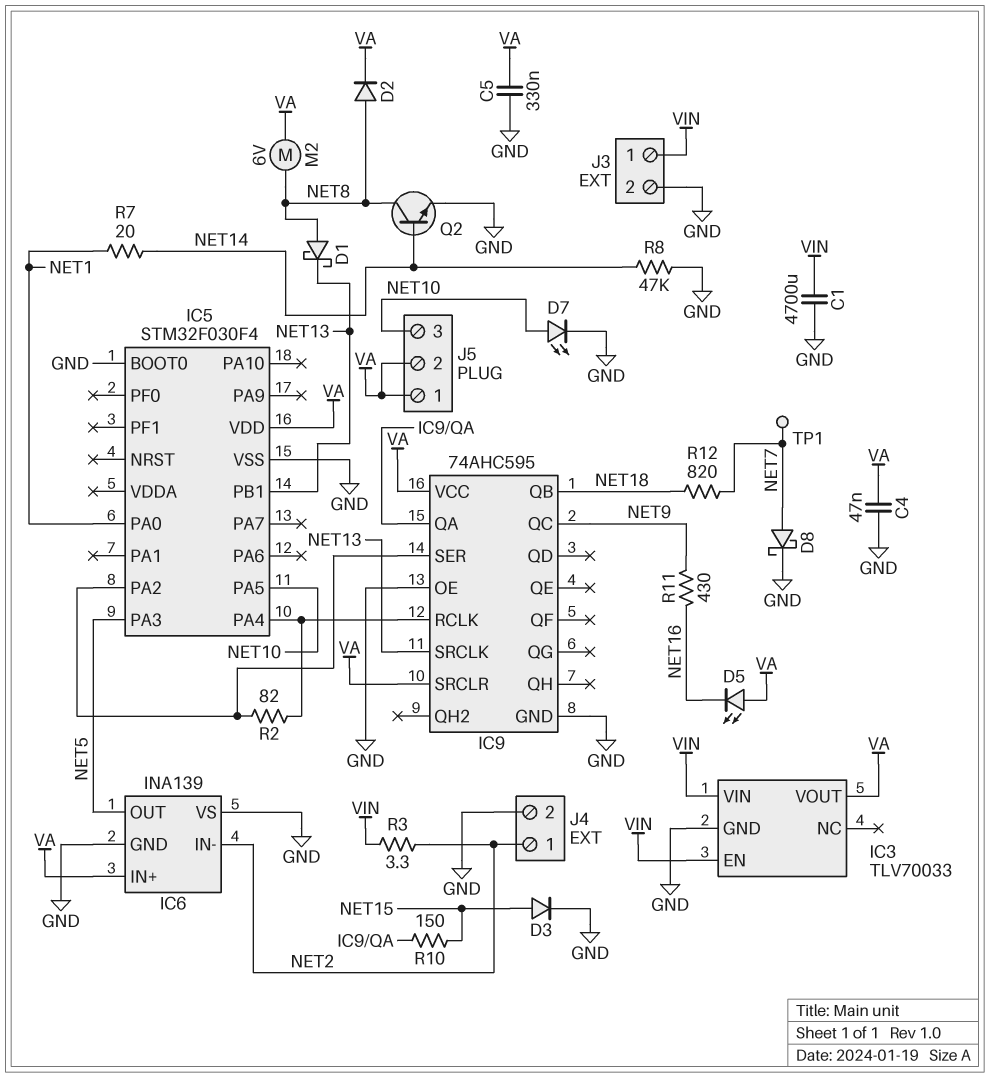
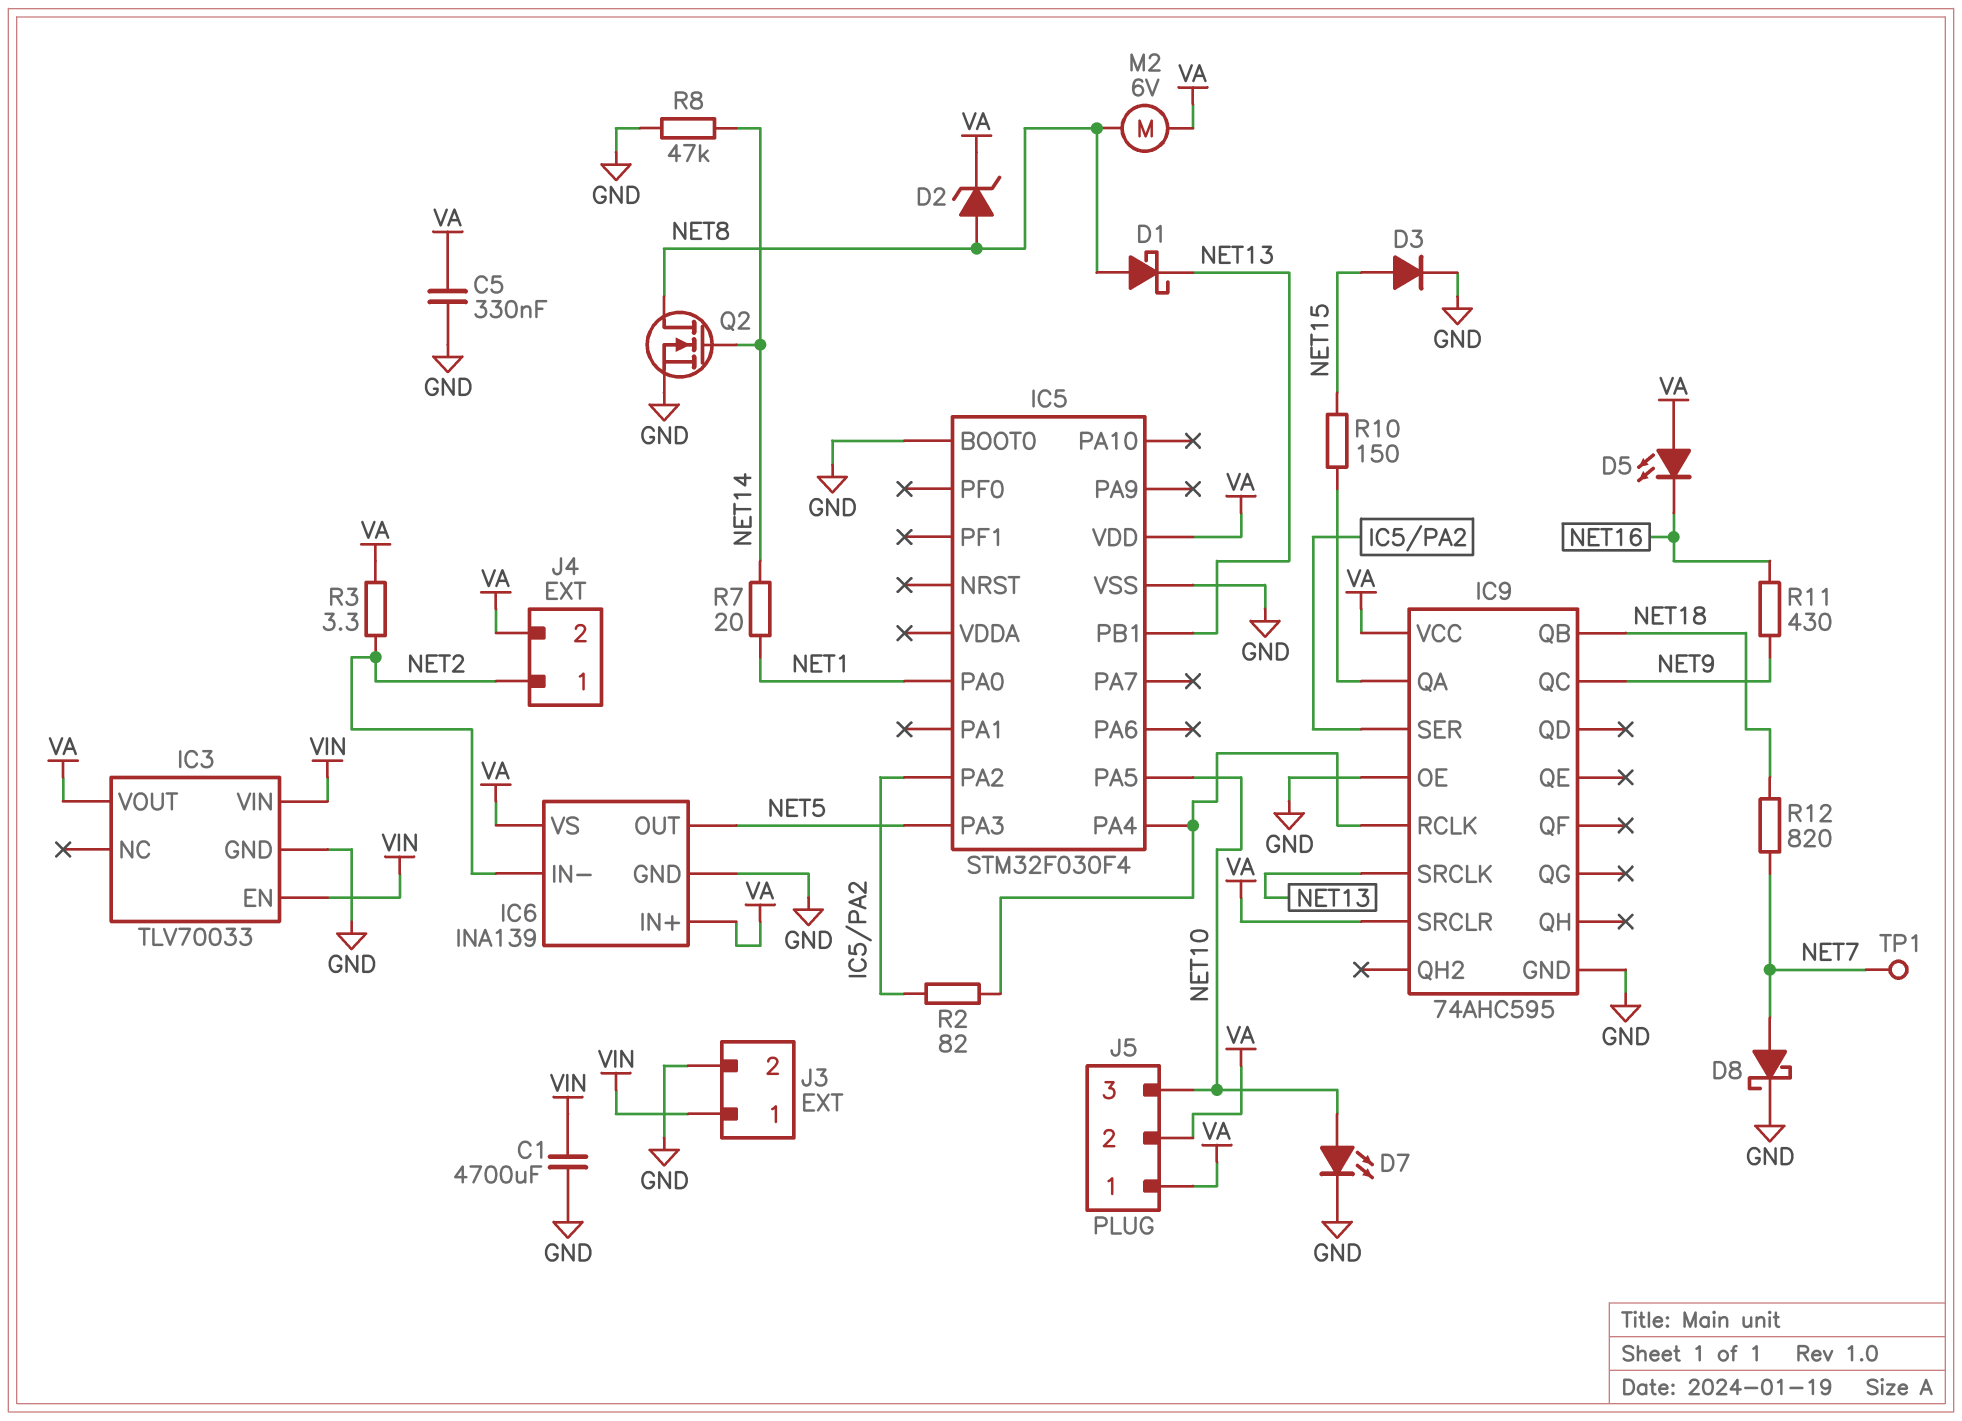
C4: 47nF (GND, VA) -> none
D2: diode (A NET8, K VA) -> zener (A NET8, K VA)
IC6 pin VS: GND -> VA
J4 pin 2: GND -> VA
Q2: NPN (B NET14, C NET8, E GND) -> NMOS (G NET14, D NET8, S GND)
R3: 3.3 (NET2, VIN) -> 3.3 (NET2, VA)

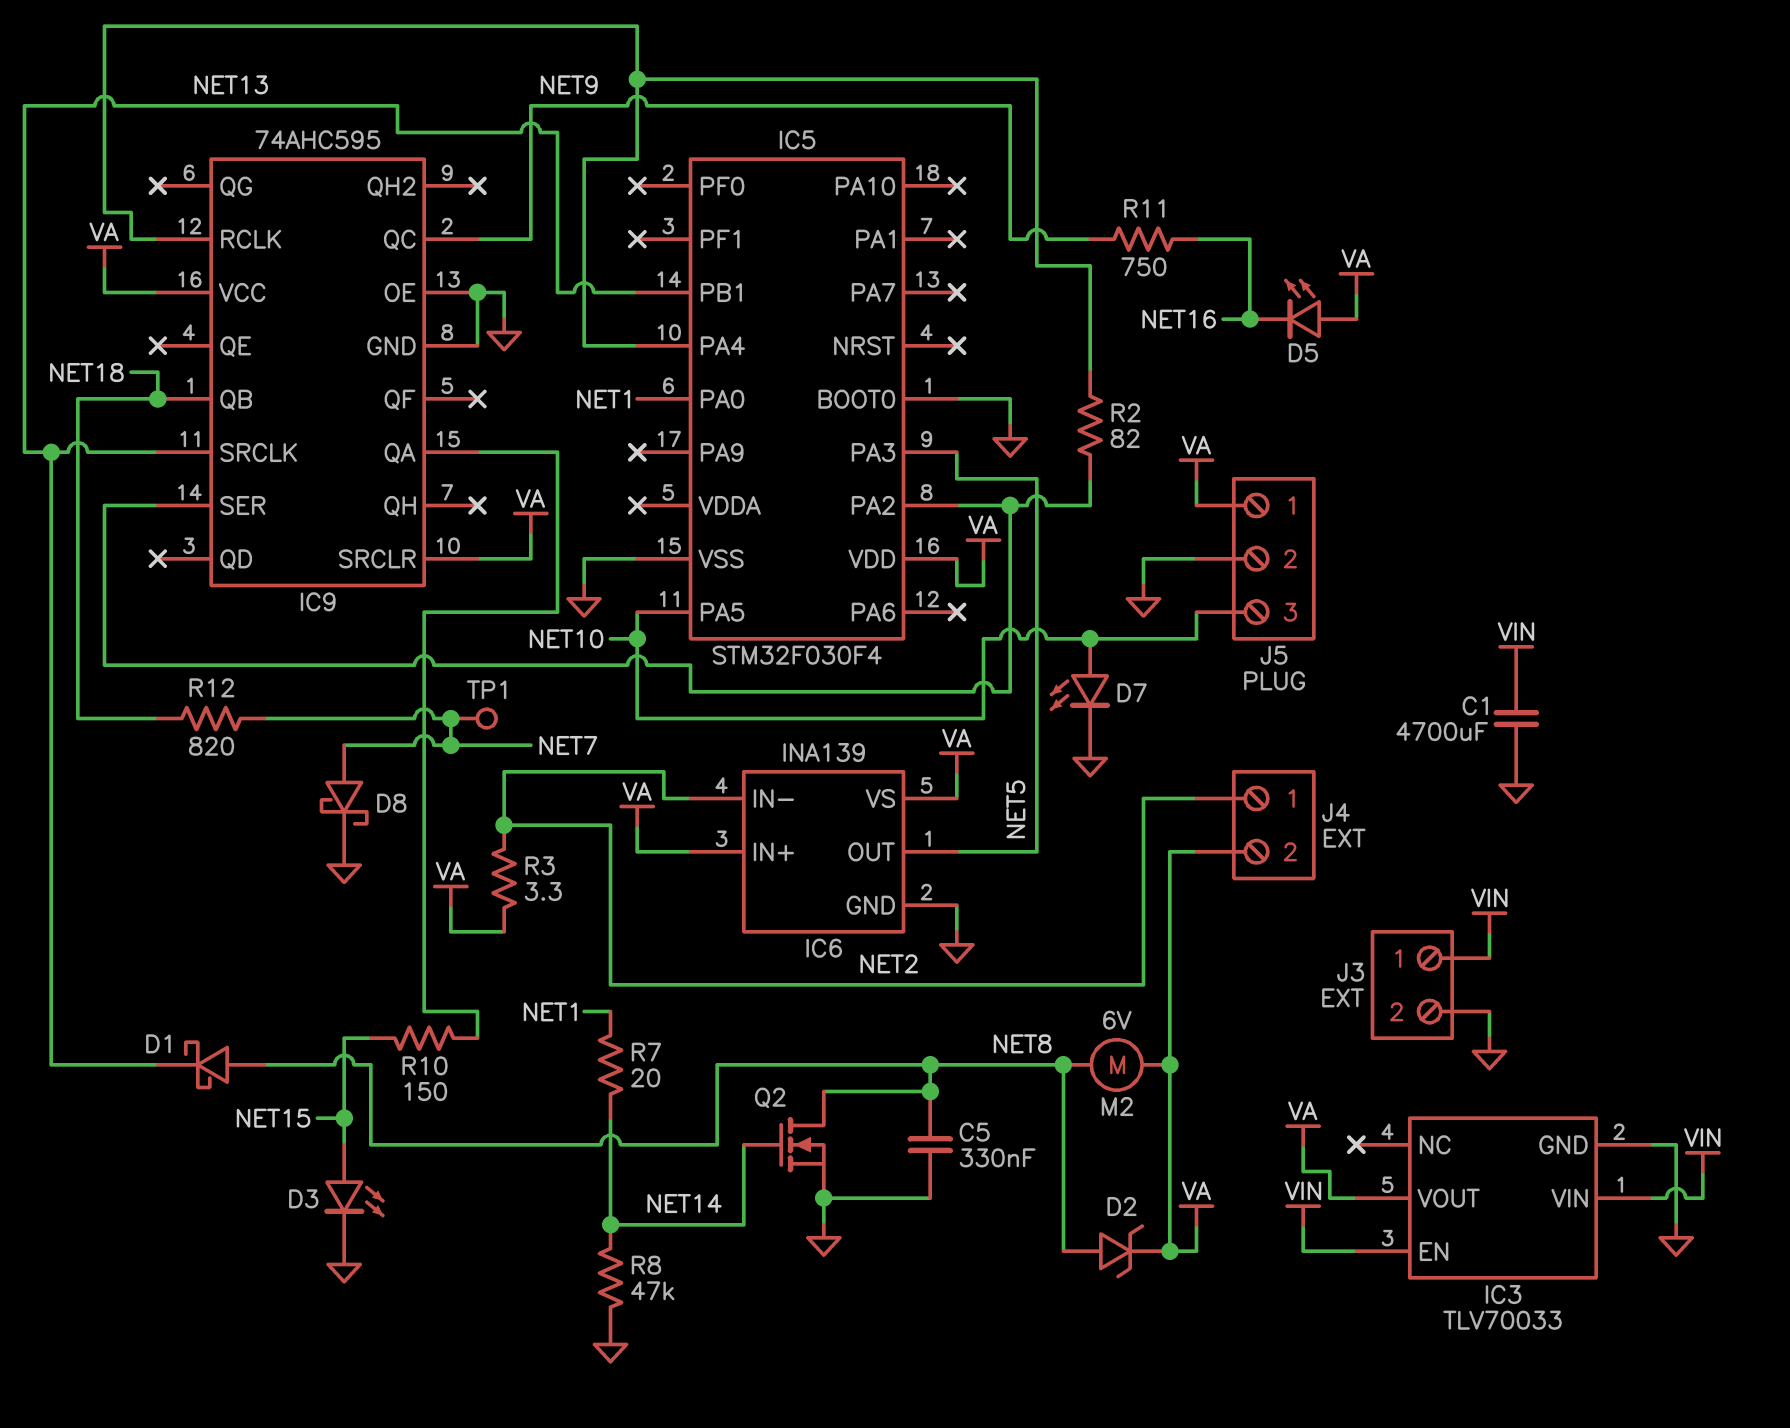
C5: 330nF (GND, VA) -> 330nF (GND, NET8)
D3: diode (A NET15, K GND) -> LED (A NET15, K GND)
J5 pin 2: VA -> GND
R11: 430 (NET9, NET16) -> 750 (NET9, NET16)

